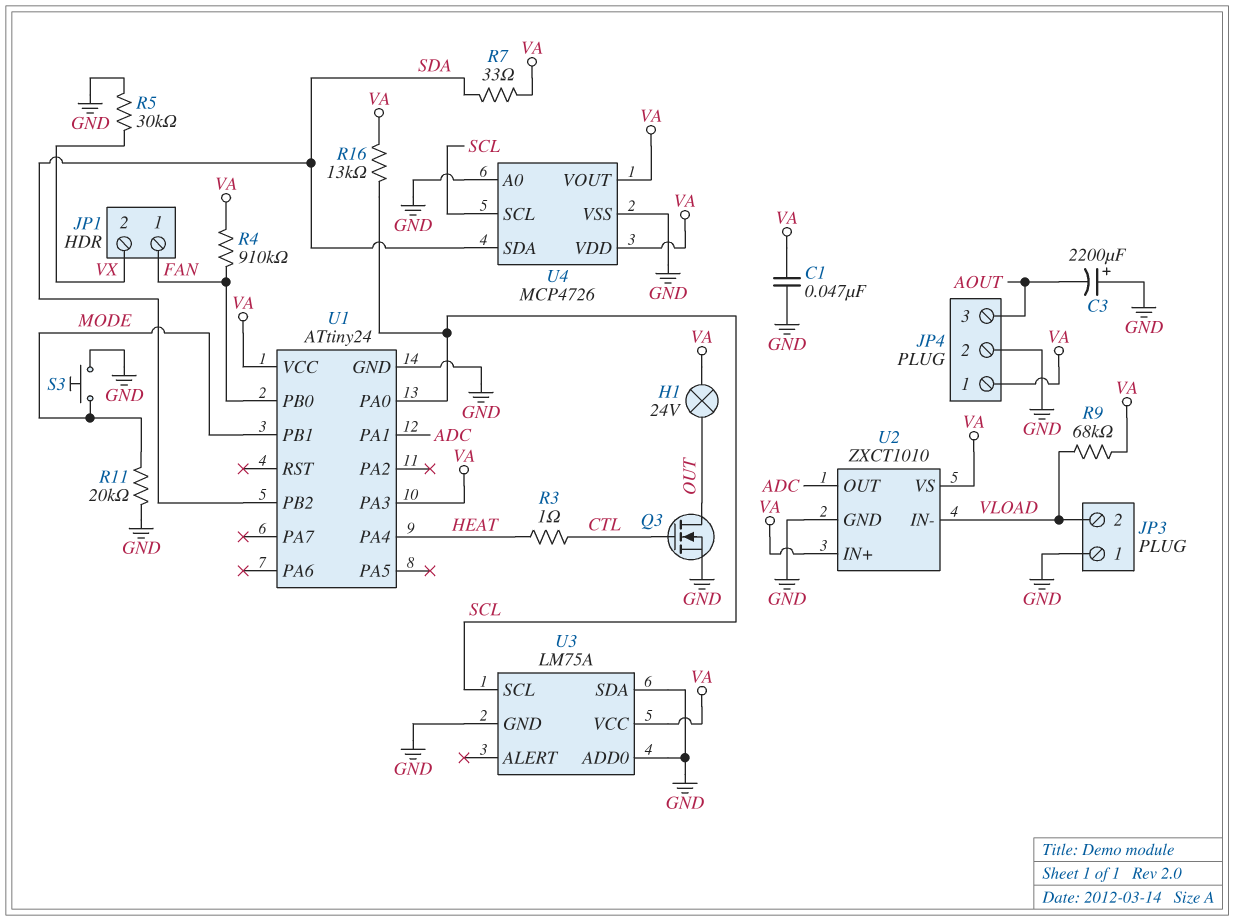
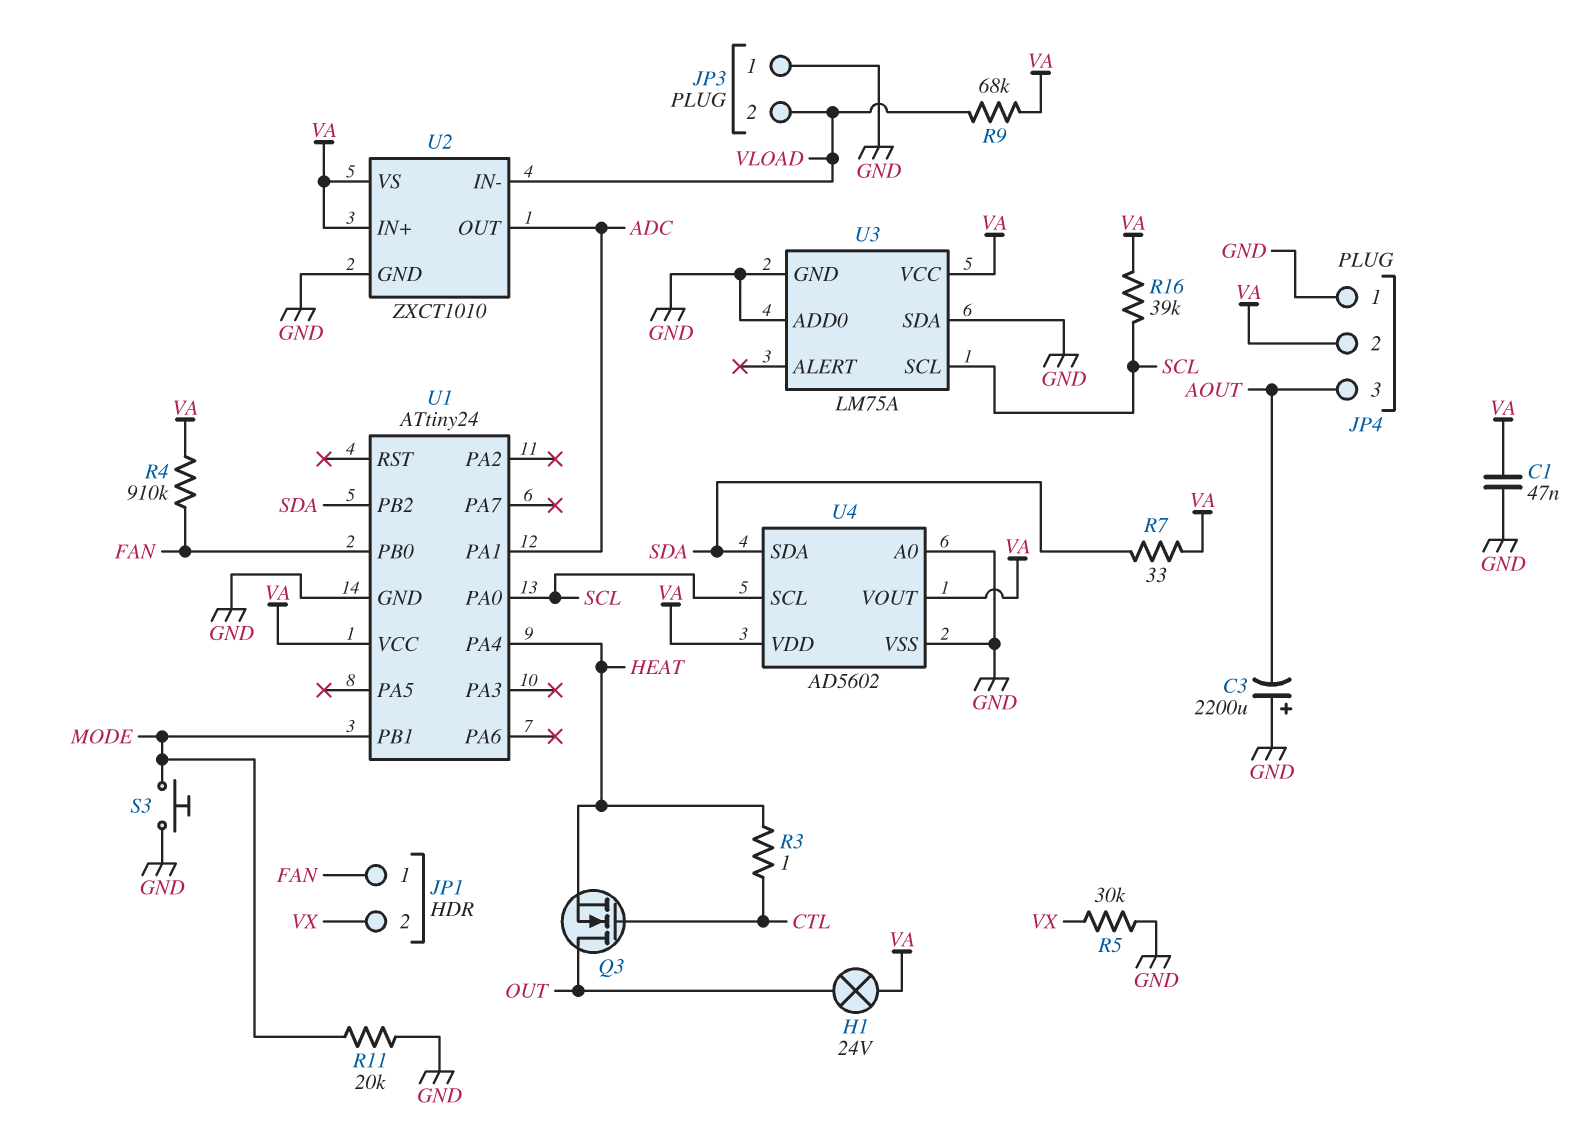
JP4 pin 1: VA -> GND
JP4 pin 2: GND -> VA
Q3: NMOS (G CTL, D OUT, S GND) -> NMOS (G CTL, D OUT, S HEAT)
R16: 13k (SCL, VA) -> 39k (SCL, VA)
U1 pin PA3: VA -> none
U4: MCP4726 -> AD5602

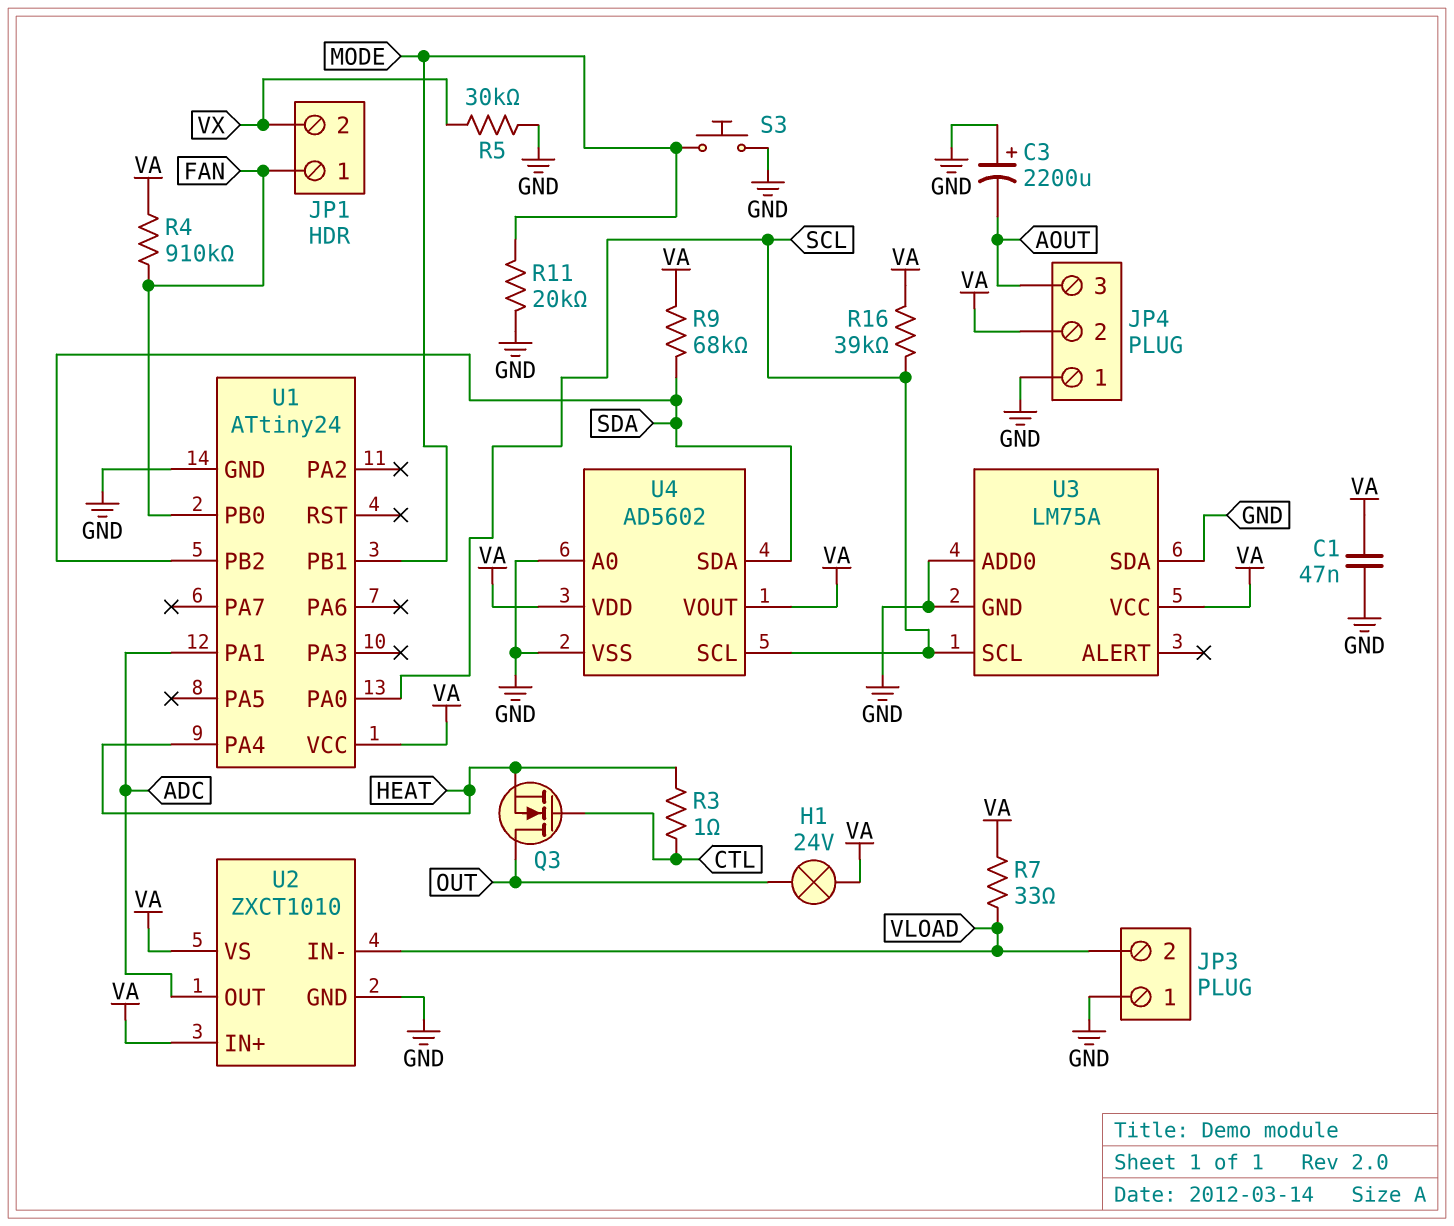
R7: 33 (SDA, VA) -> 33 (VA, VLOAD)
R9: 68k (VA, VLOAD) -> 68k (SDA, VA)

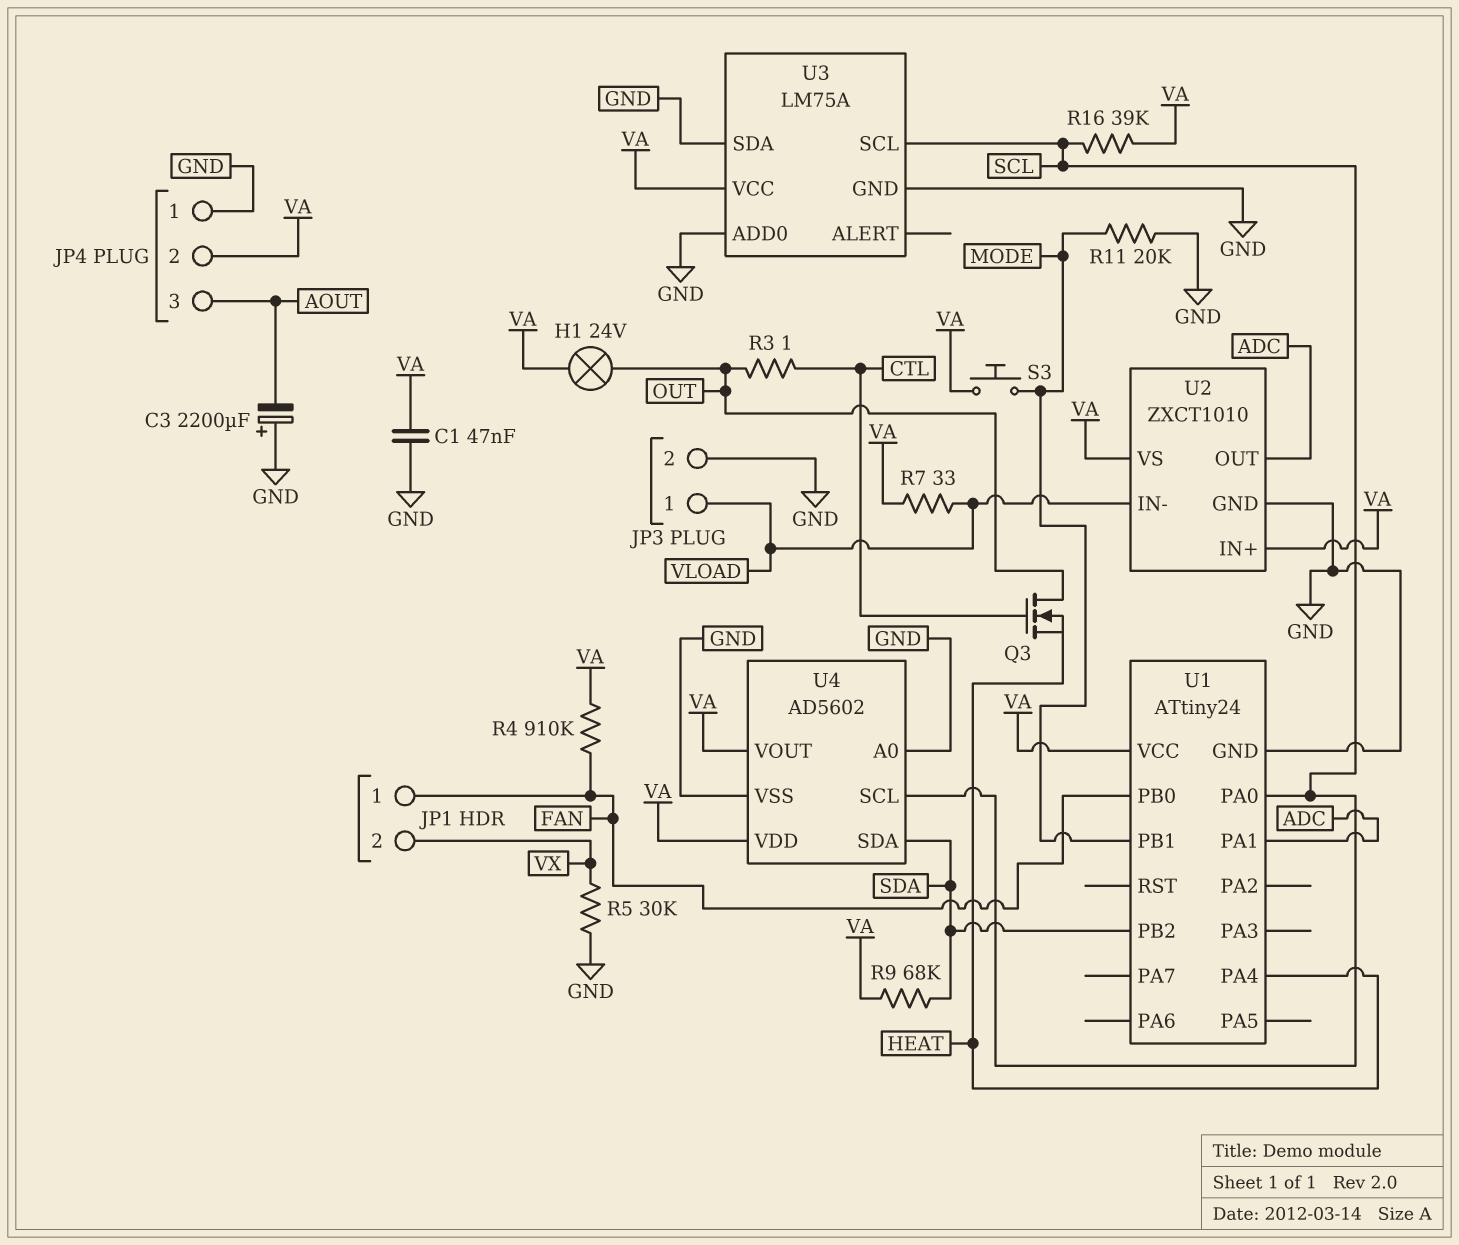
JP3 pin 1: GND -> VLOAD
JP3 pin 2: VLOAD -> GND
R3: 1 (CTL, HEAT) -> 1 (CTL, OUT)
S3: button (GND, MODE) -> button (MODE, VA)

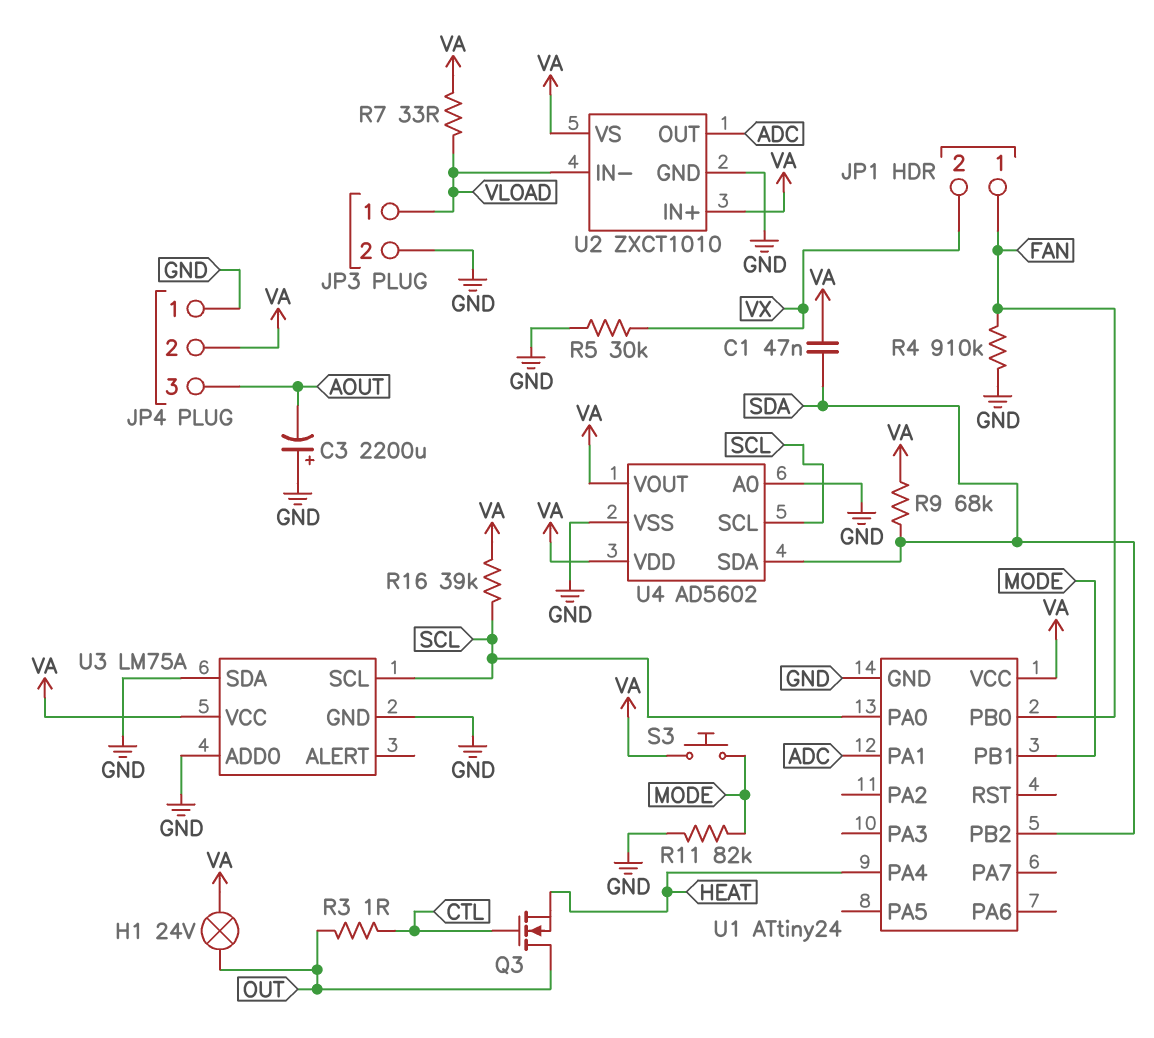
C1: 47nF (GND, VA) -> 47nF (SDA, VA)
R4: 910k (FAN, VA) -> 910k (FAN, GND)
R11: 20k (GND, MODE) -> 82k (GND, MODE)

